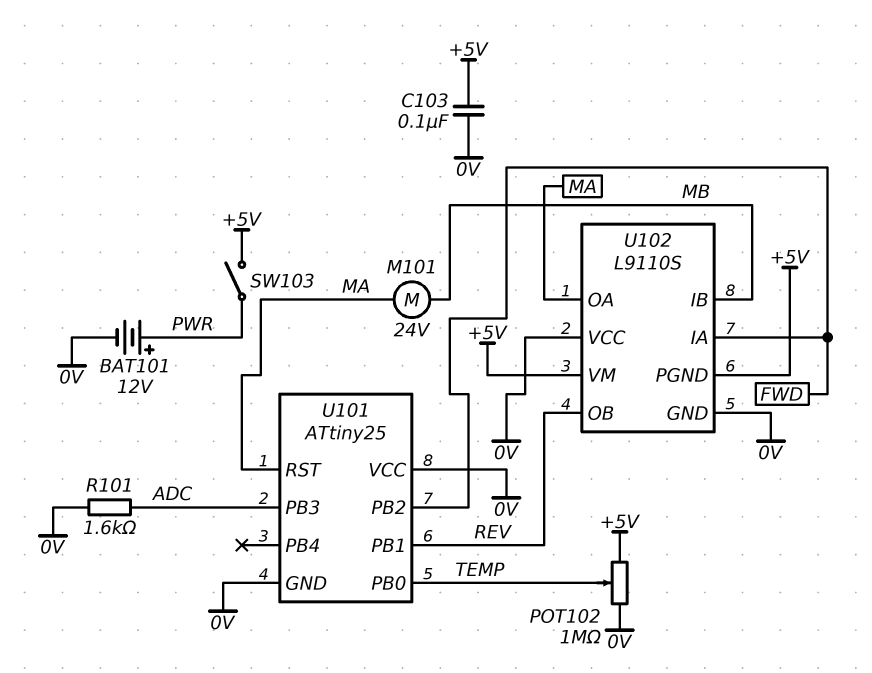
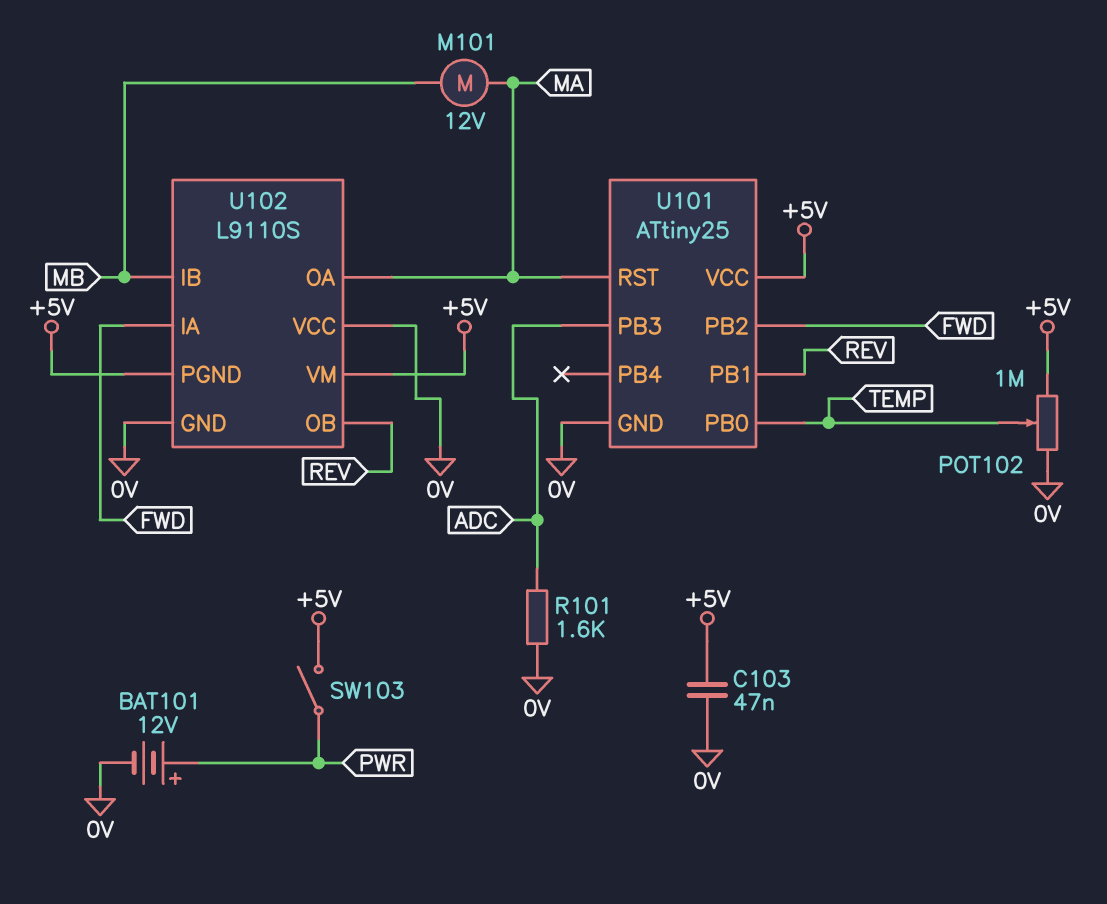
C103: 100nF (+5V, 0V) -> 47nF (+5V, 0V)
M101: motor 24V (MA, MB) -> motor 12V (MA, MB)
U101 pin VCC: 0V -> +5V

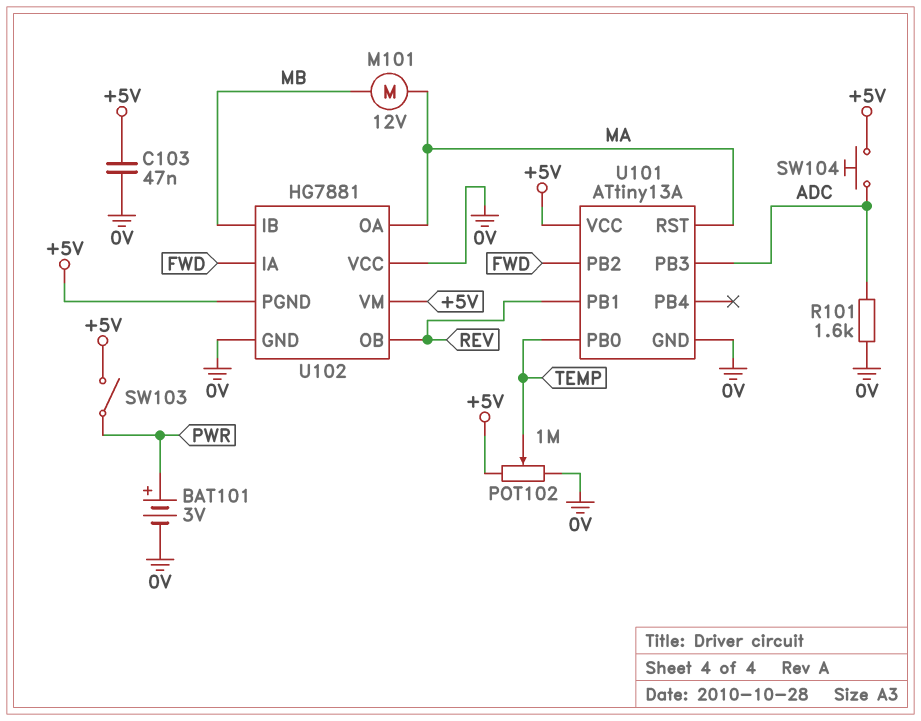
BAT101: 12V (plus PWR, minus 0V) -> 3V (plus PWR, minus 0V)
SW104: none -> button (+5V, ADC)
U101: ATtiny25 -> ATtiny13A
U102: L9110S -> HG7881

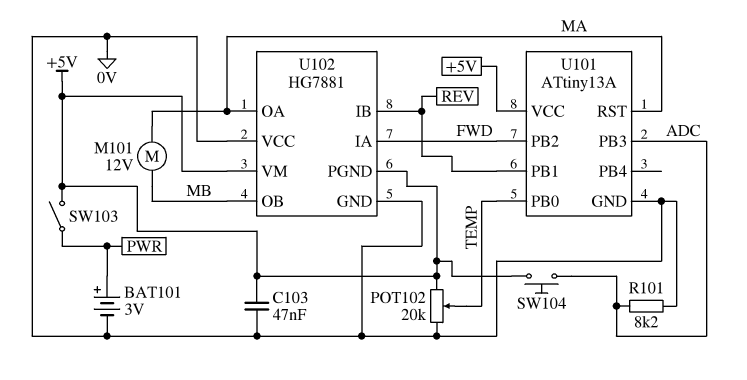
POT102: 1M (+5V, 0V, wiper TEMP) -> 20k (+5V, 0V, wiper TEMP)
R101: 1.6k (0V, ADC) -> 8.2k (0V, ADC)
U102 pin IB: MB -> REV
U102 pin OB: REV -> MB

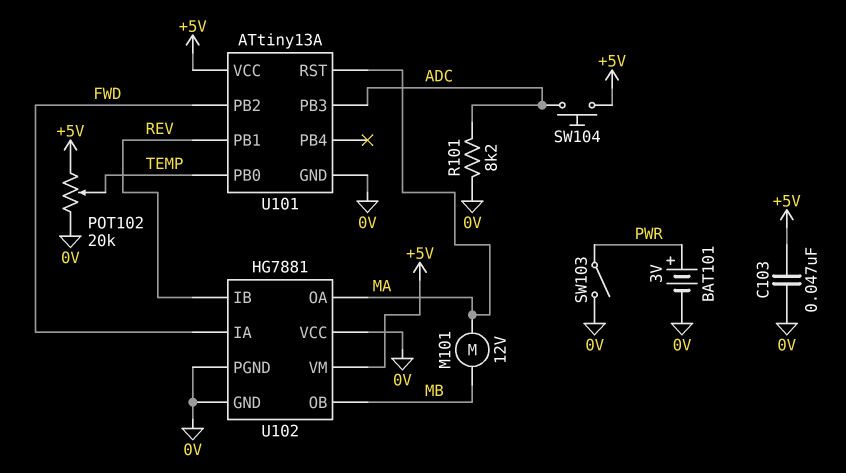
SW103: switch (+5V, PWR) -> switch (0V, PWR)
U102 pin PGND: +5V -> 0V

